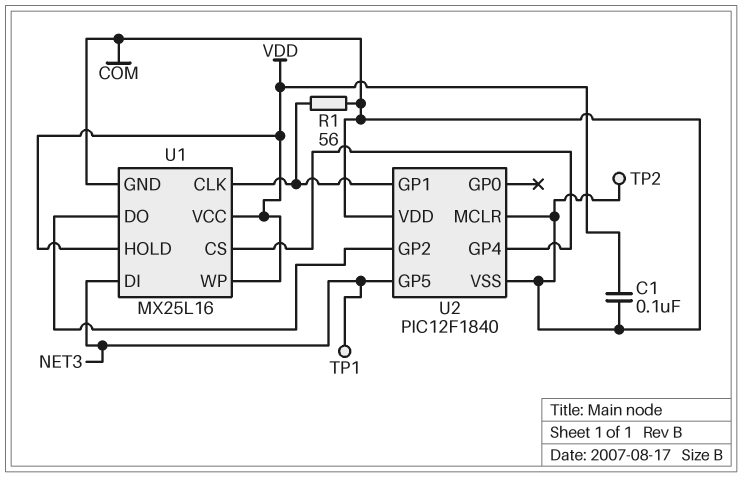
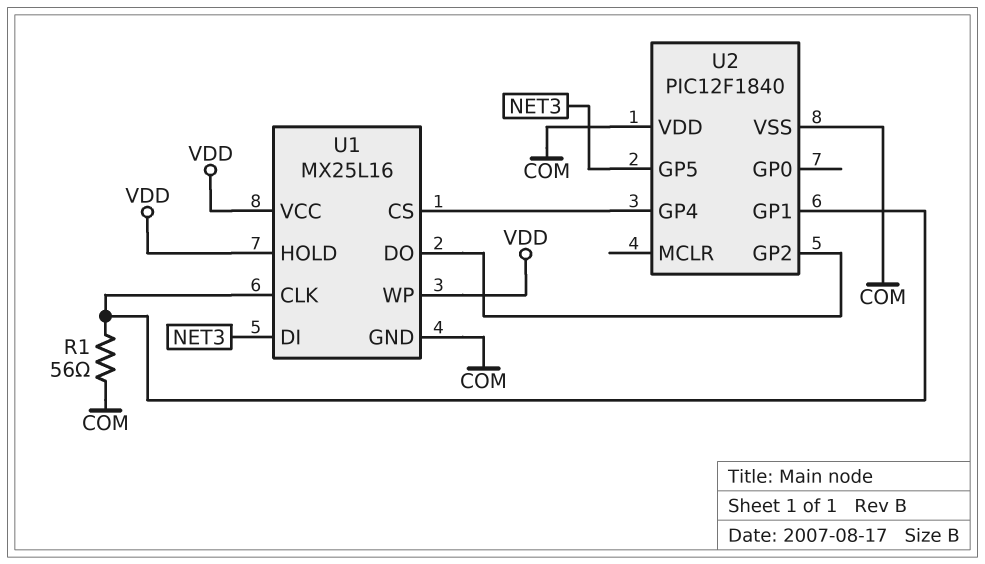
C1: 100nF (COM, VDD) -> none
TP1: test point (NET3) -> none
TP2: test point (COM) -> none
U2 pin MCLR: COM -> none

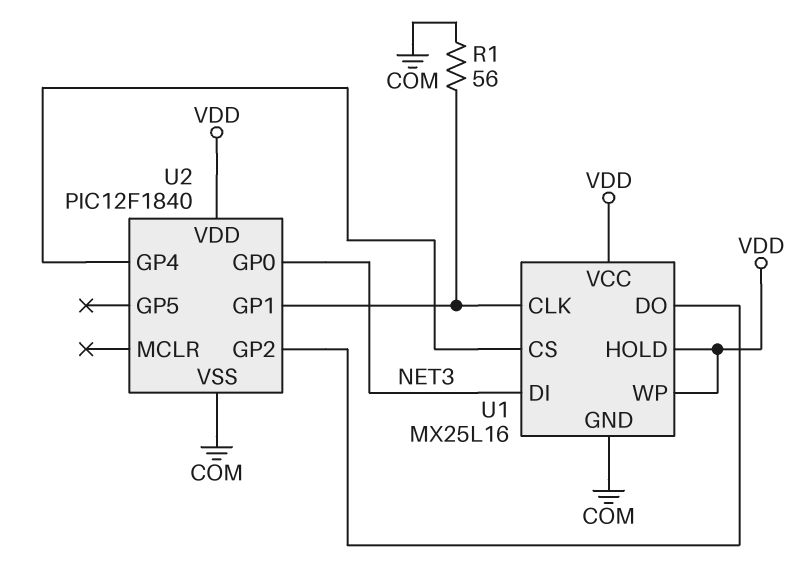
U2 pin GP0: none -> NET3
U2 pin GP5: NET3 -> none
U2 pin VDD: COM -> VDD

